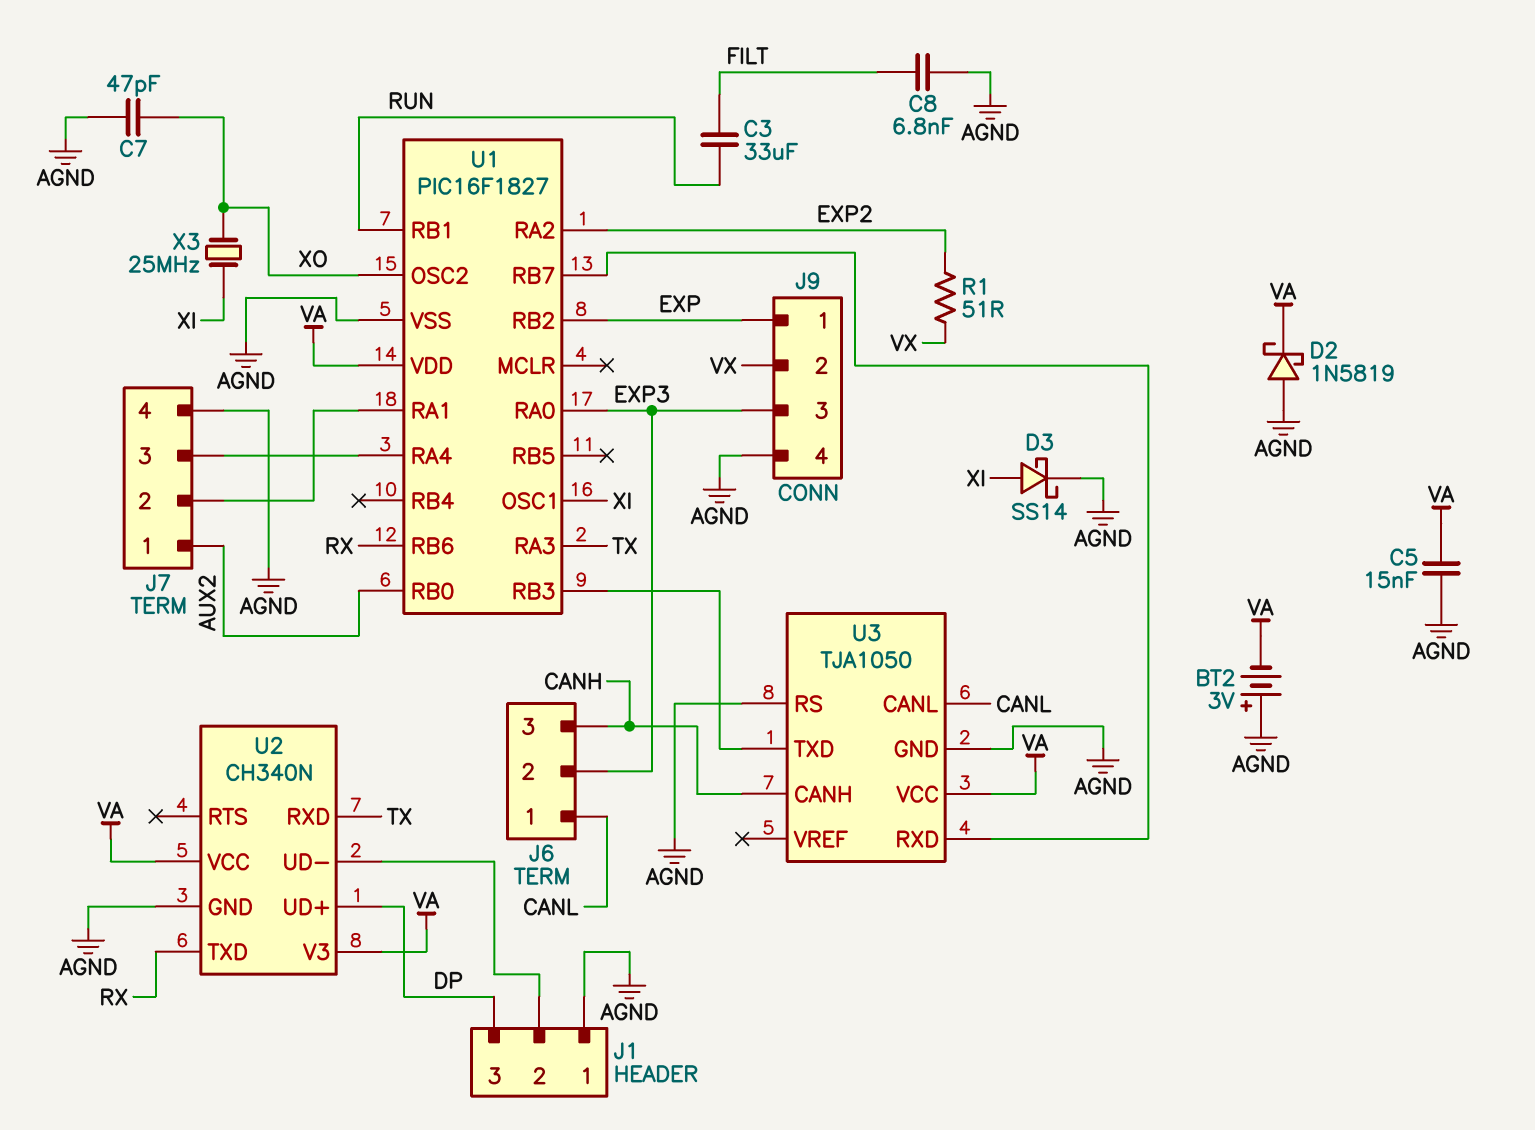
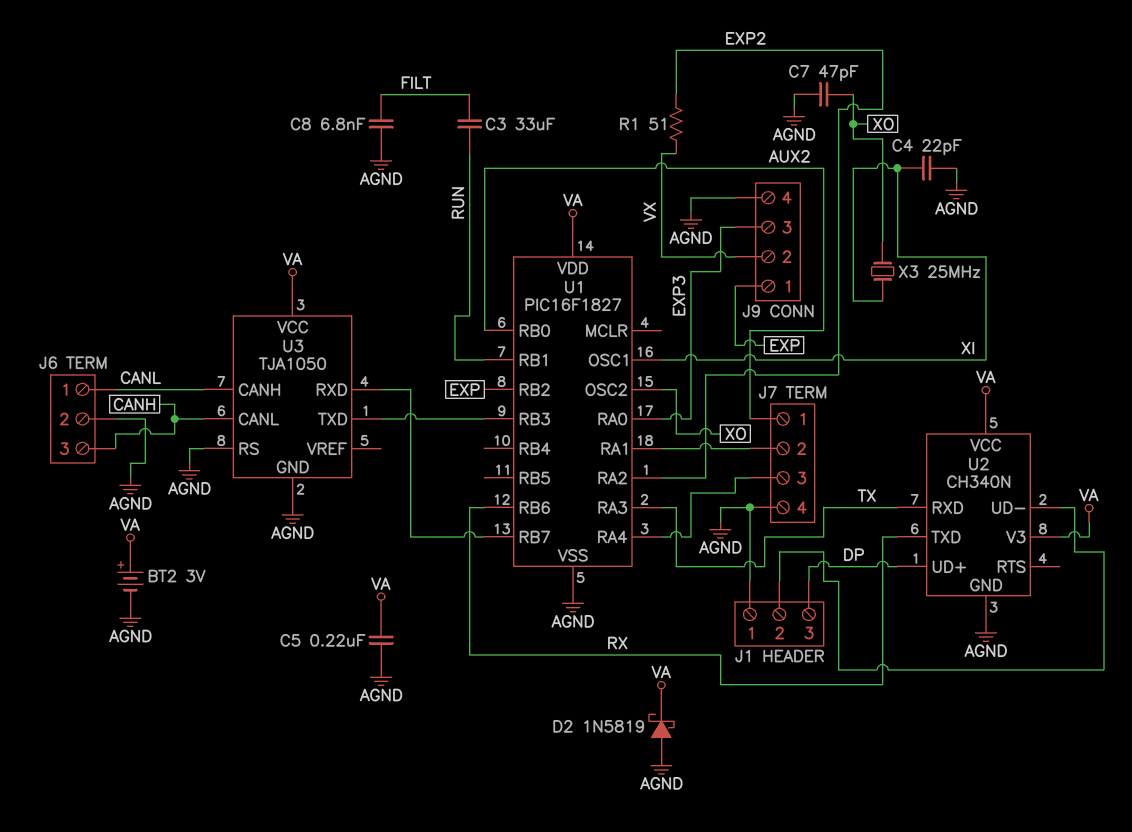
BT2: 3V (plus AGND, minus VA) -> 3V (plus VA, minus AGND)
C4: none -> 22pF (AGND, XI)
C5: 15nF (AGND, VA) -> 220nF (AGND, VA)
D3: schottky SS14 (A XI, K AGND) -> none
J6 pin 2: EXP3 -> AGND
U3 pin CANH: CANH -> CANL
U3 pin CANL: CANL -> CANH

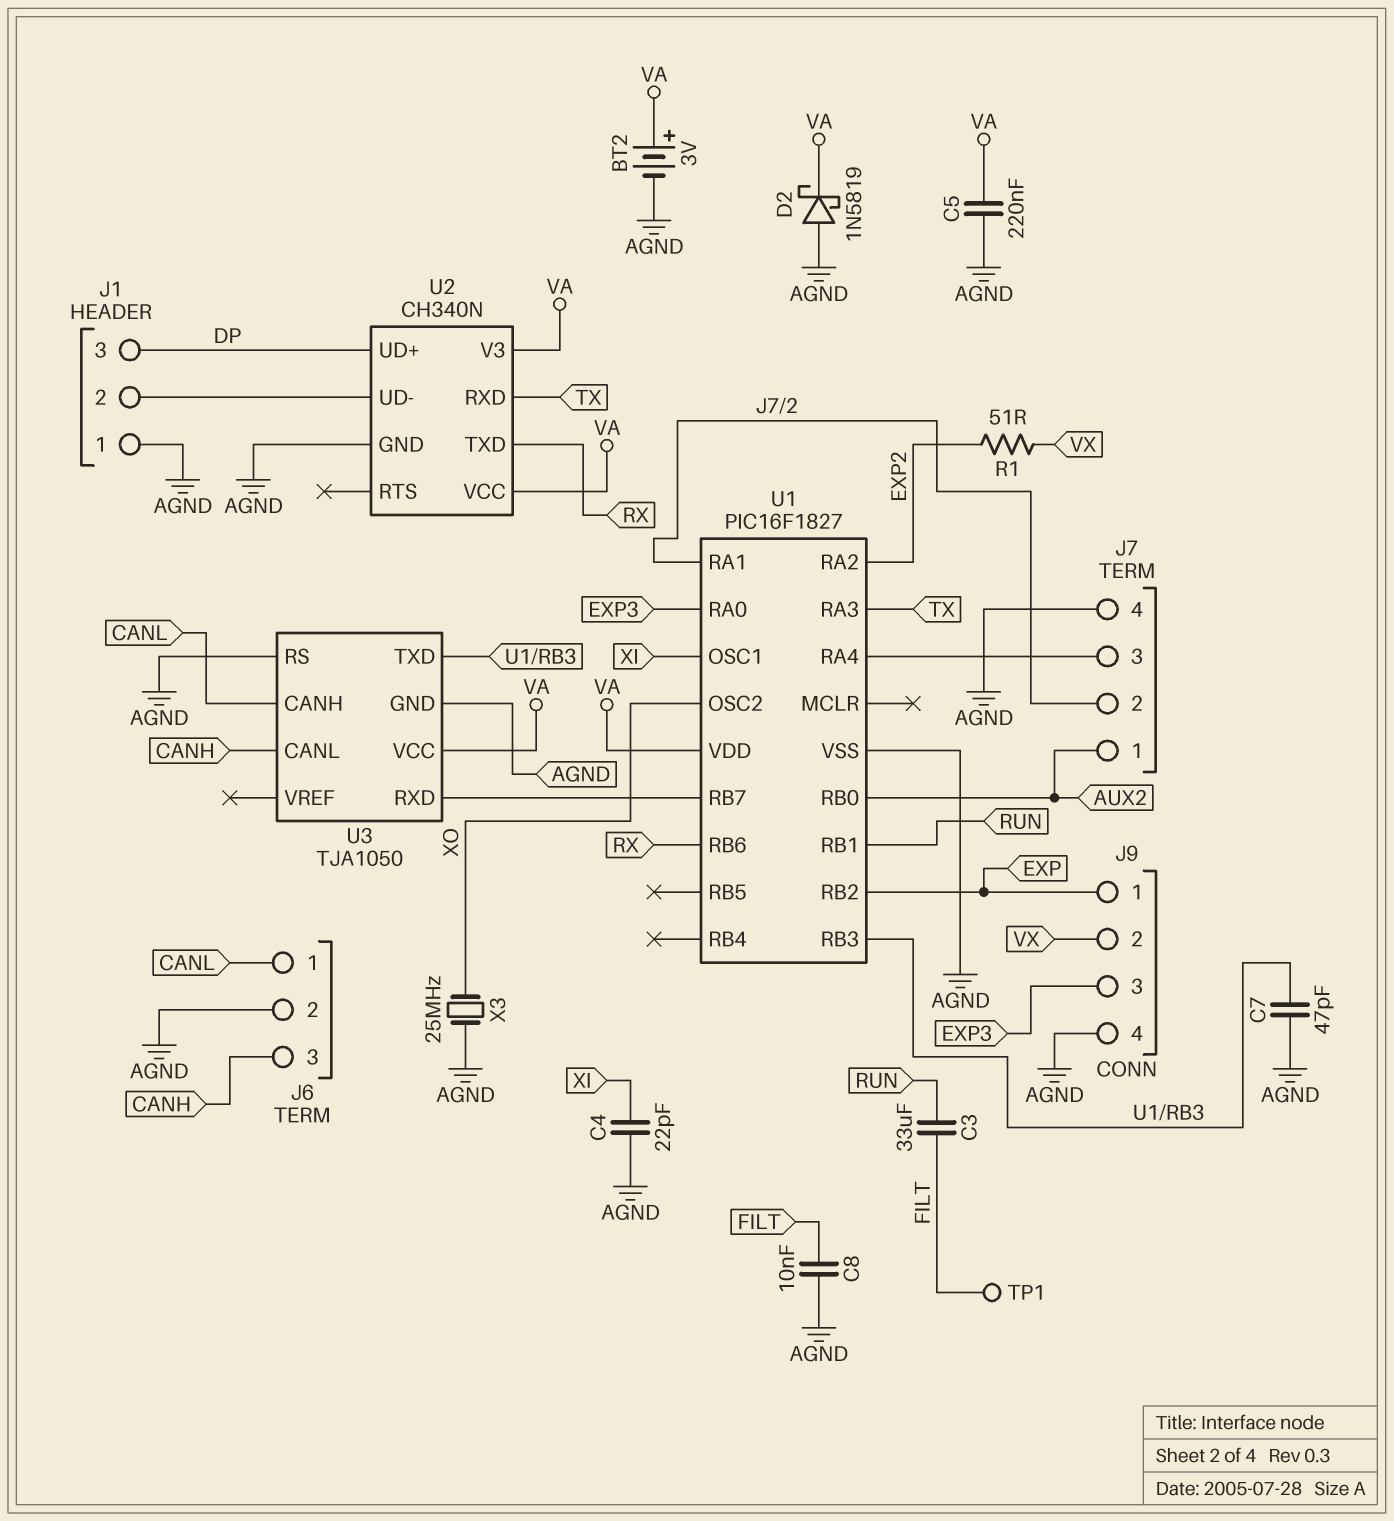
C7: 47pF (AGND, XO) -> 47pF (AGND, U1/RB3)
C8: 6.8nF (AGND, FILT) -> 10nF (AGND, FILT)
TP1: none -> test point (FILT)
X3: 25MHz (XI, XO) -> 25MHz (AGND, XO)

